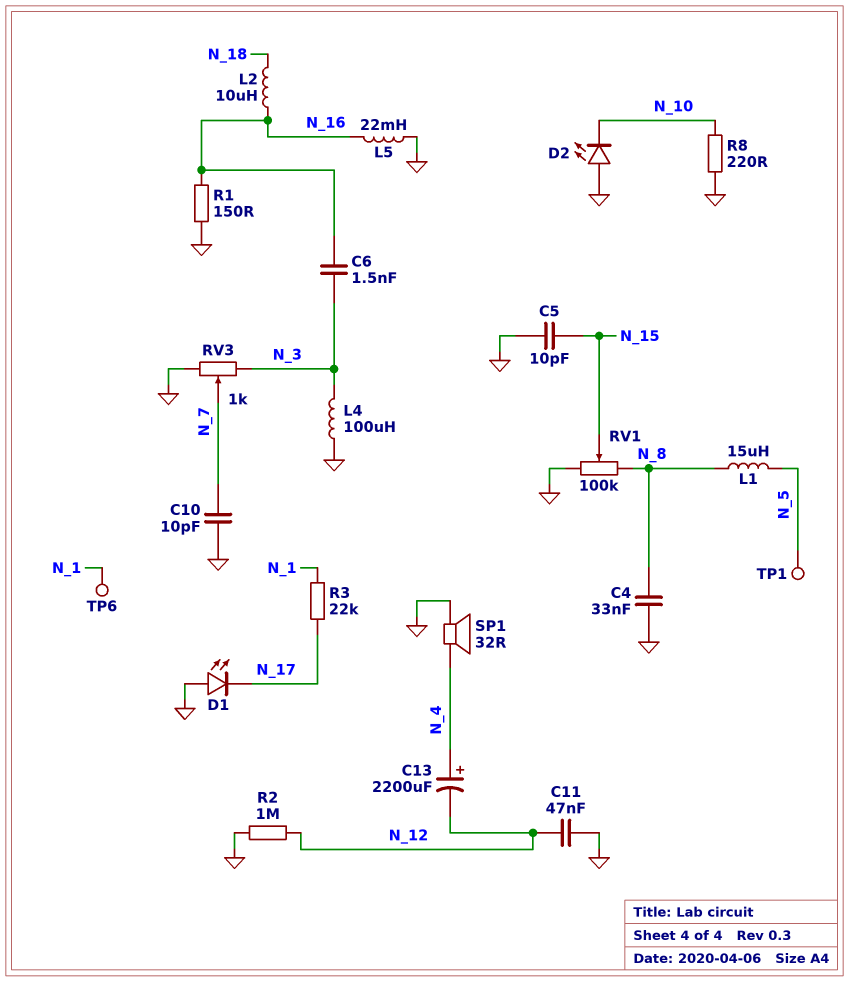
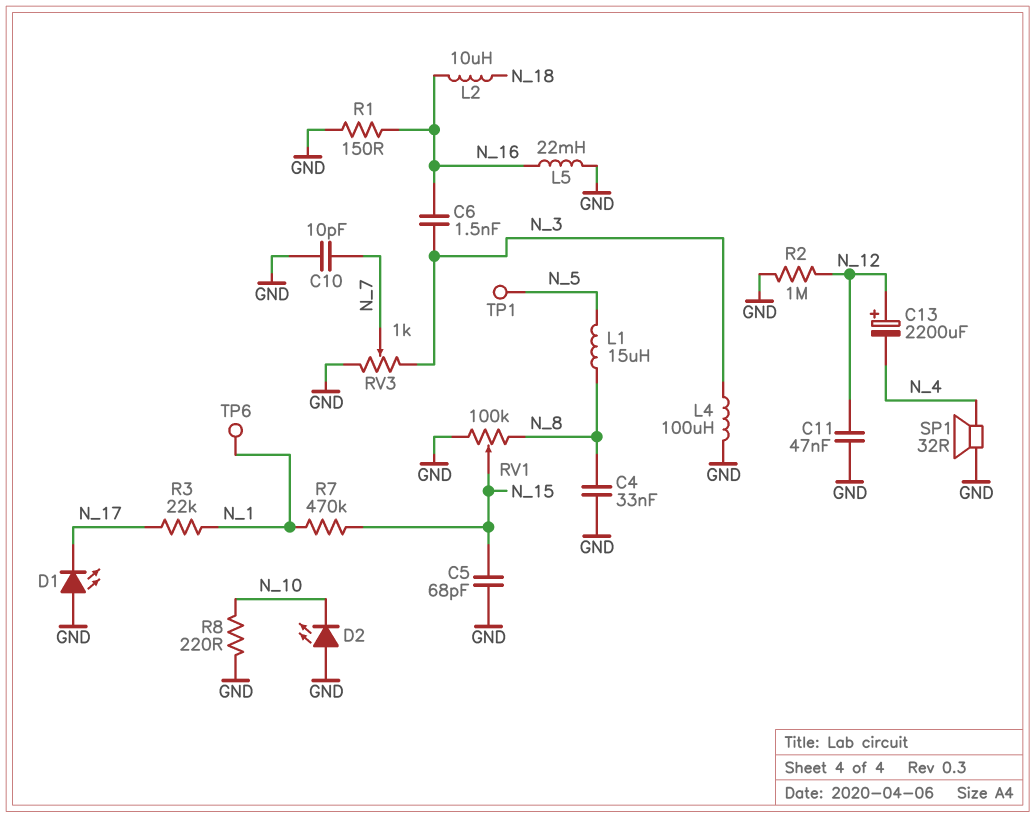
C5: 10pF (GND, N_15) -> 68pF (GND, N_15)
C13: 2200uF (plus N_4, minus N_12) -> 2200uF (plus N_12, minus N_4)
R7: none -> 470k (N_1, N_15)

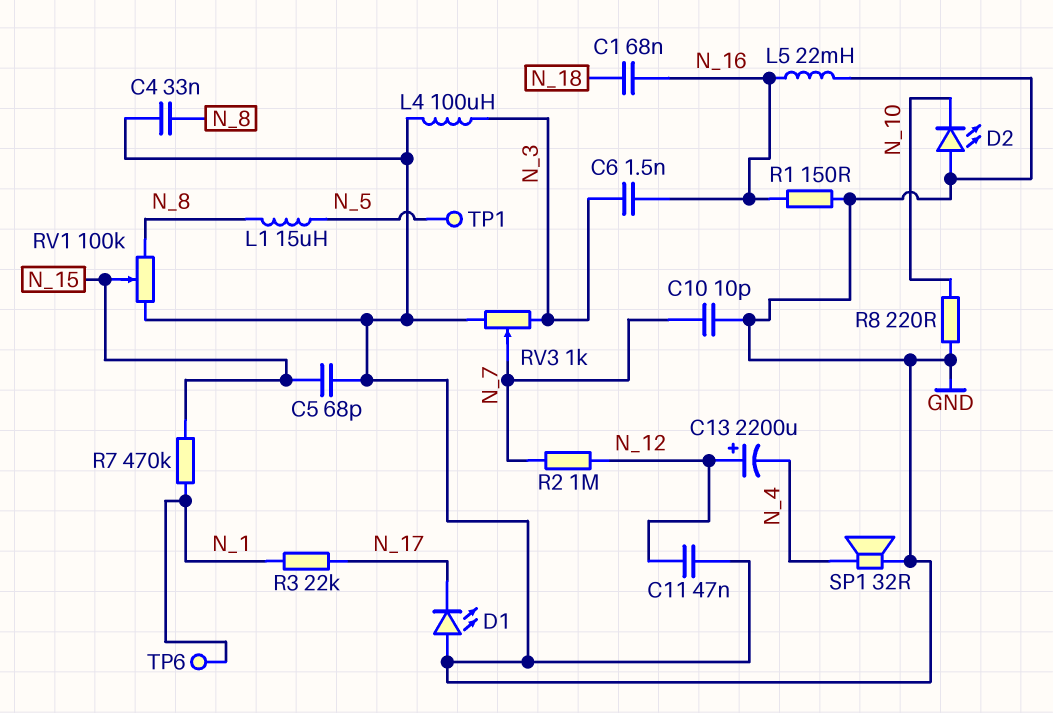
C1: none -> 68nF (N_16, N_18)
L2: 10uH (N_16, N_18) -> none
R2: 1M (GND, N_12) -> 1M (N_7, N_12)

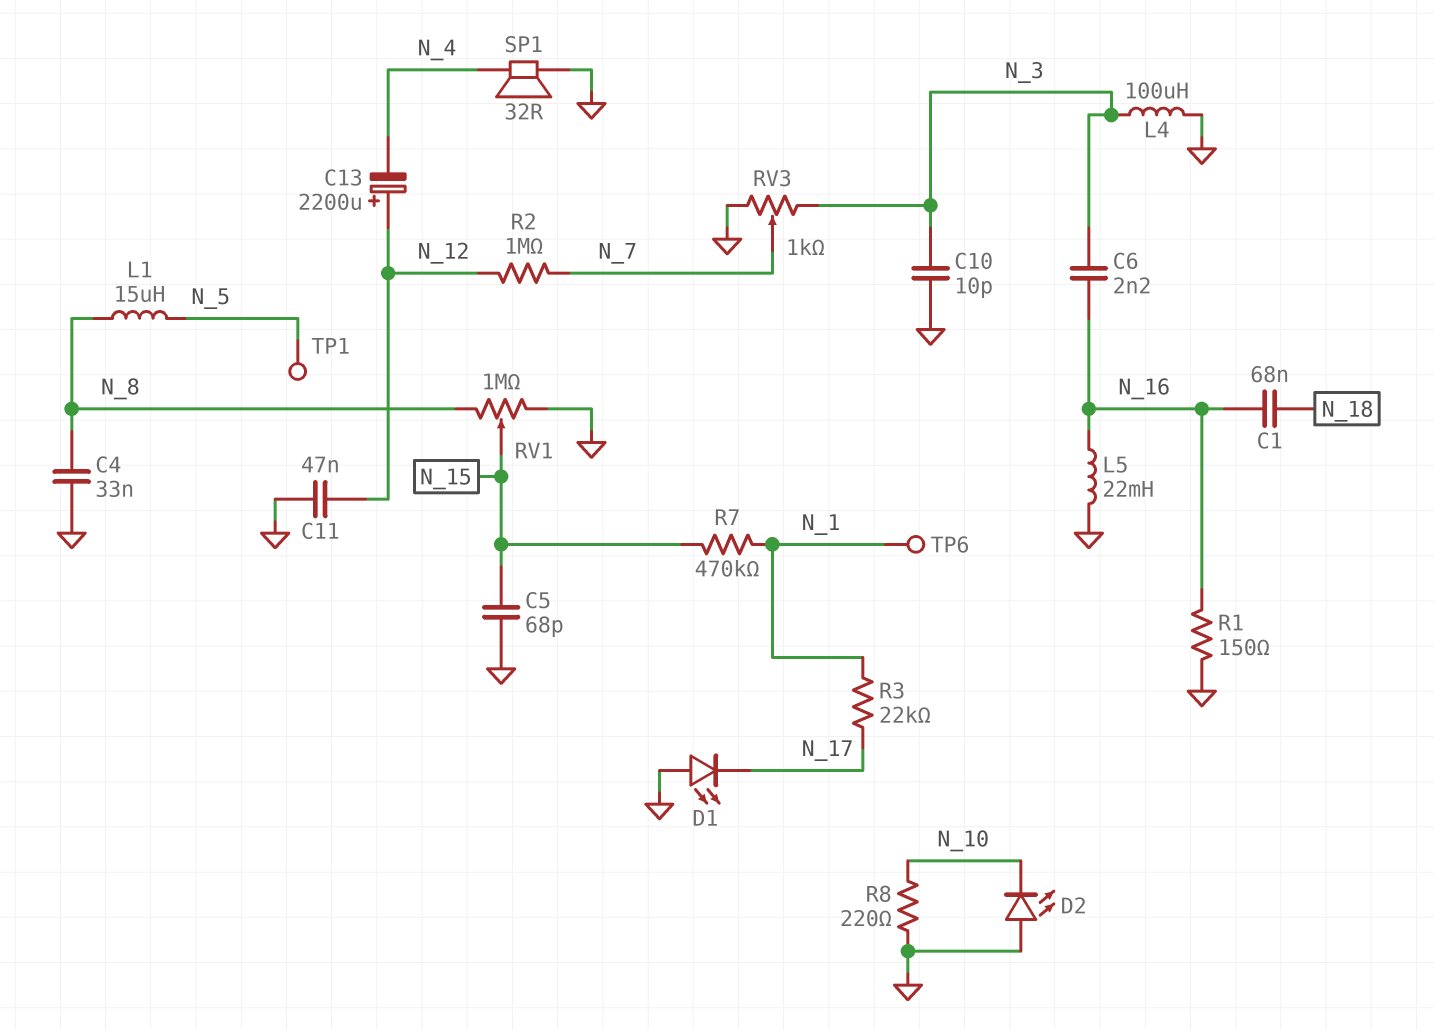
C6: 1.5nF (N_3, N_16) -> 2.2nF (N_3, N_16)
C10: 10pF (GND, N_7) -> 10pF (GND, N_3)
RV1: 100k (GND, N_8, wiper N_15) -> 1M (GND, N_8, wiper N_15)

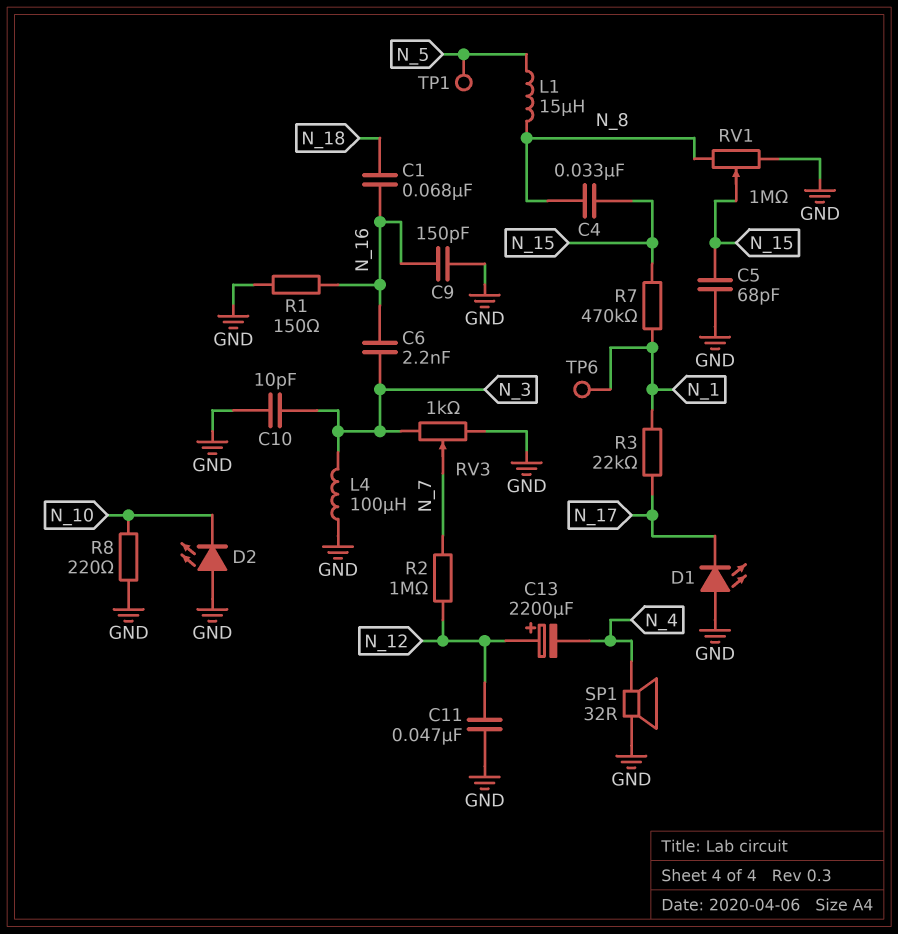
C4: 33nF (GND, N_8) -> 33nF (N_8, N_15)
C9: none -> 150pF (GND, N_16)
L5: 22mH (GND, N_16) -> none

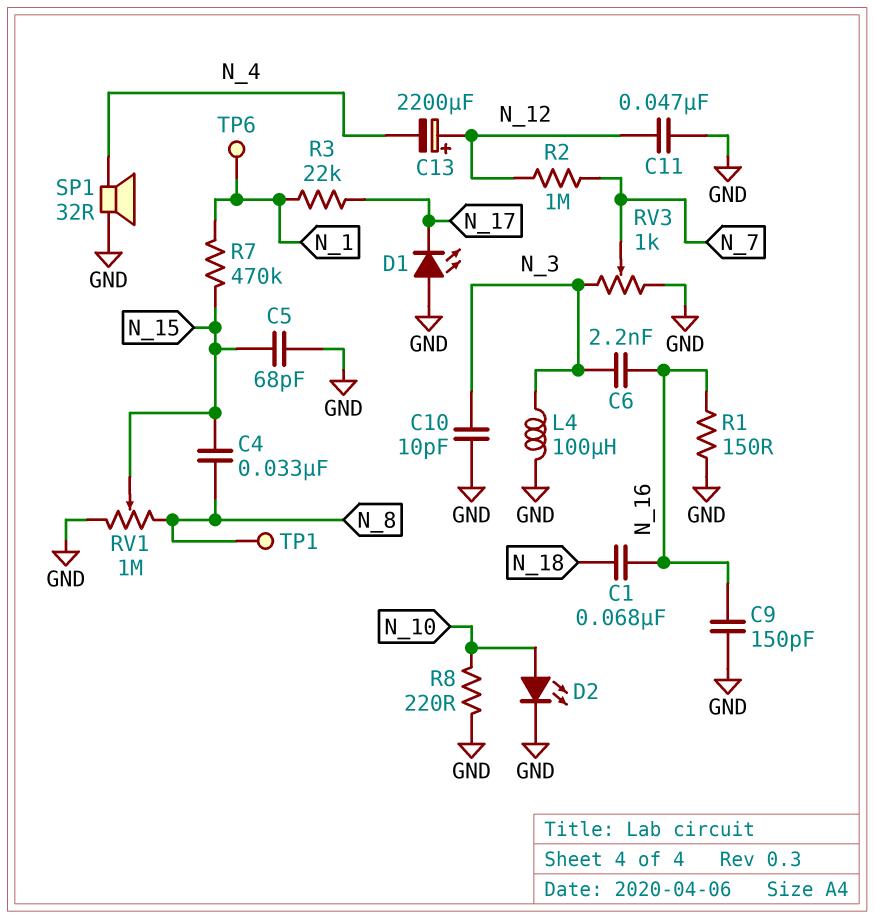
D2: LED (A GND, K N_10) -> LED (A N_10, K GND)
L1: 15uH (N_5, N_8) -> none
TP1: test point (N_5) -> test point (N_8)

